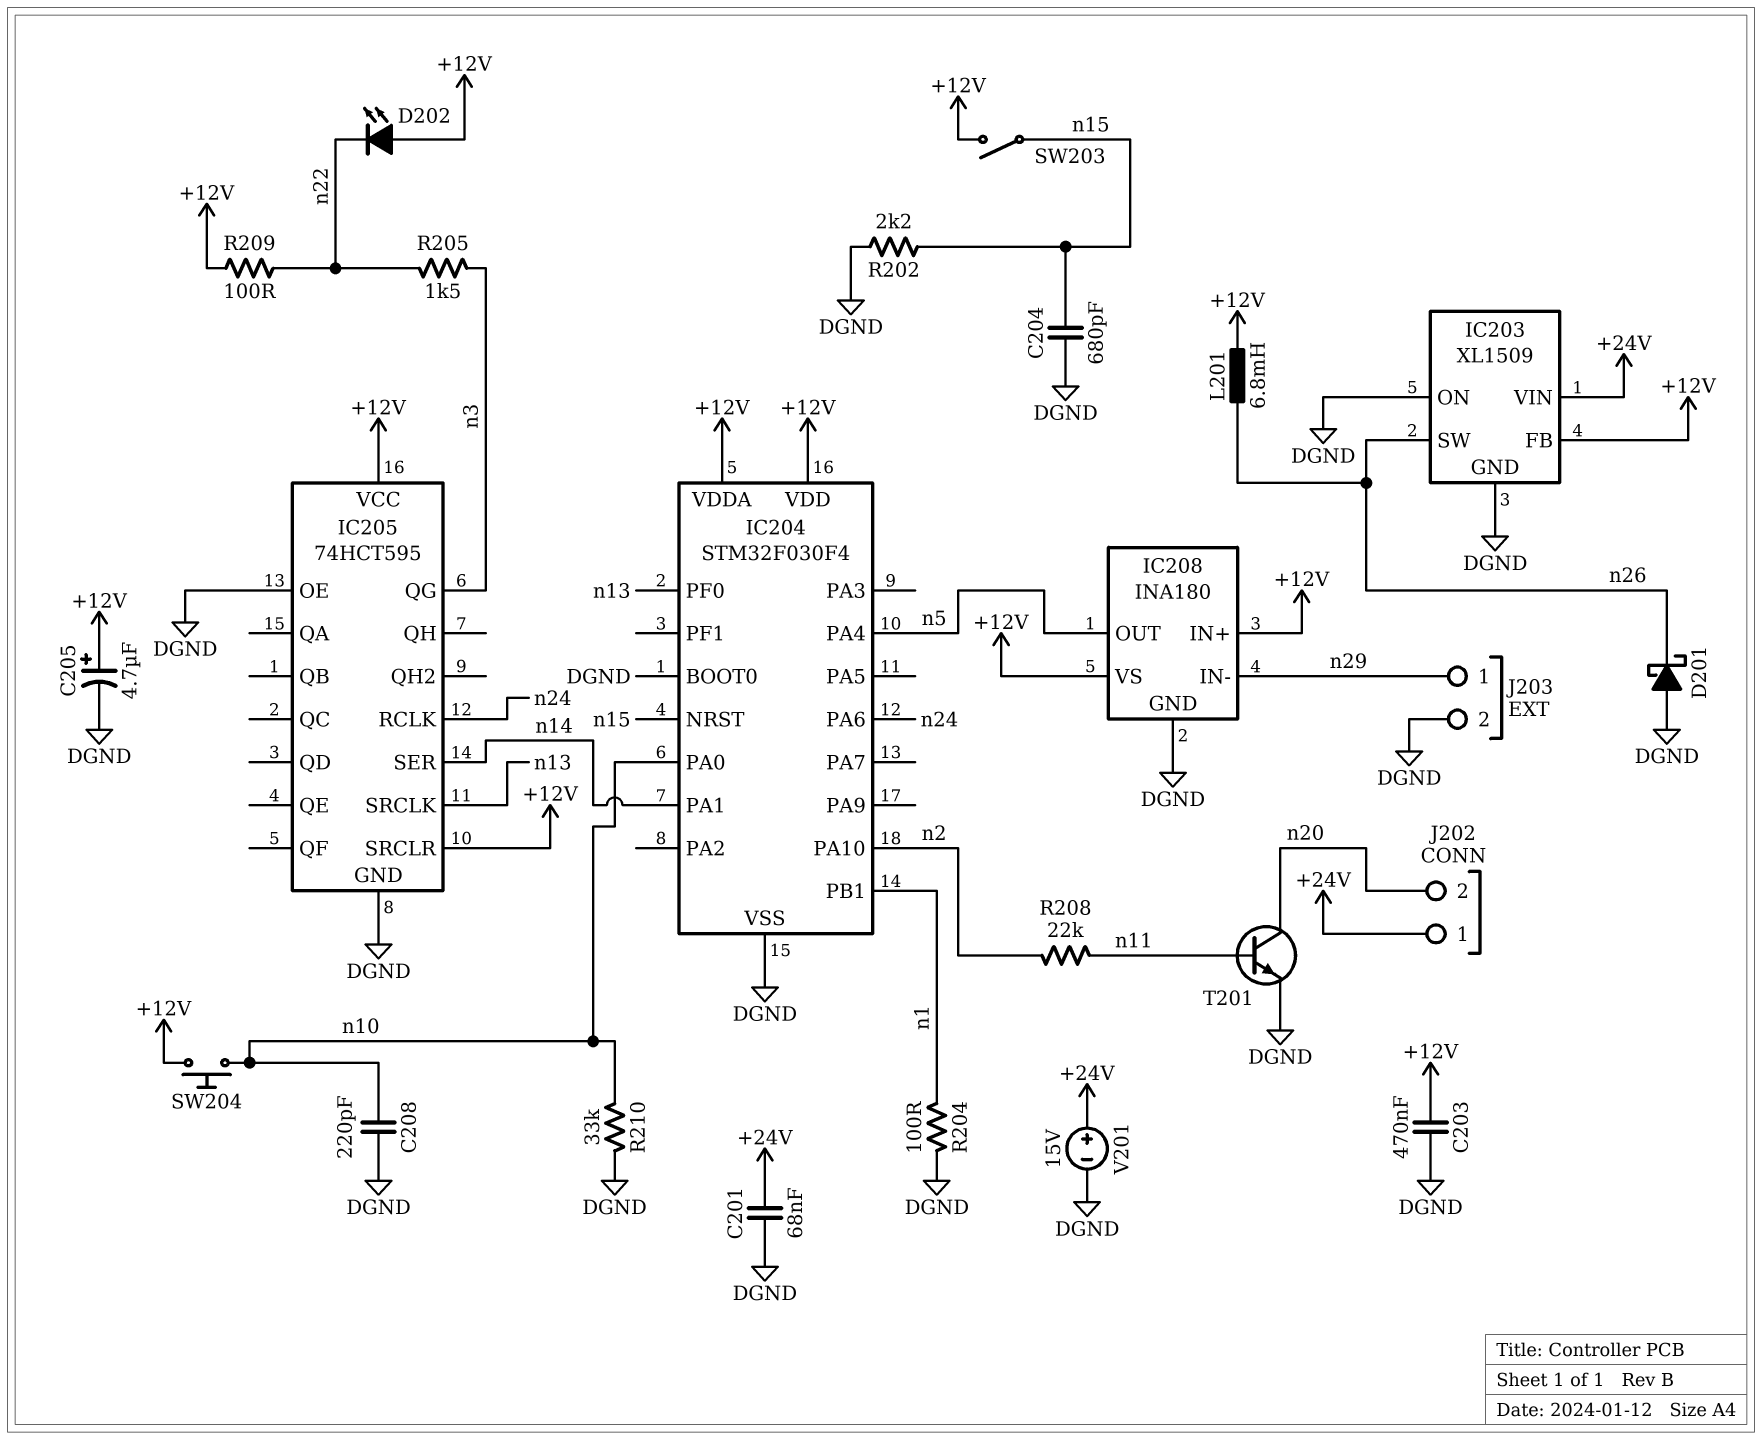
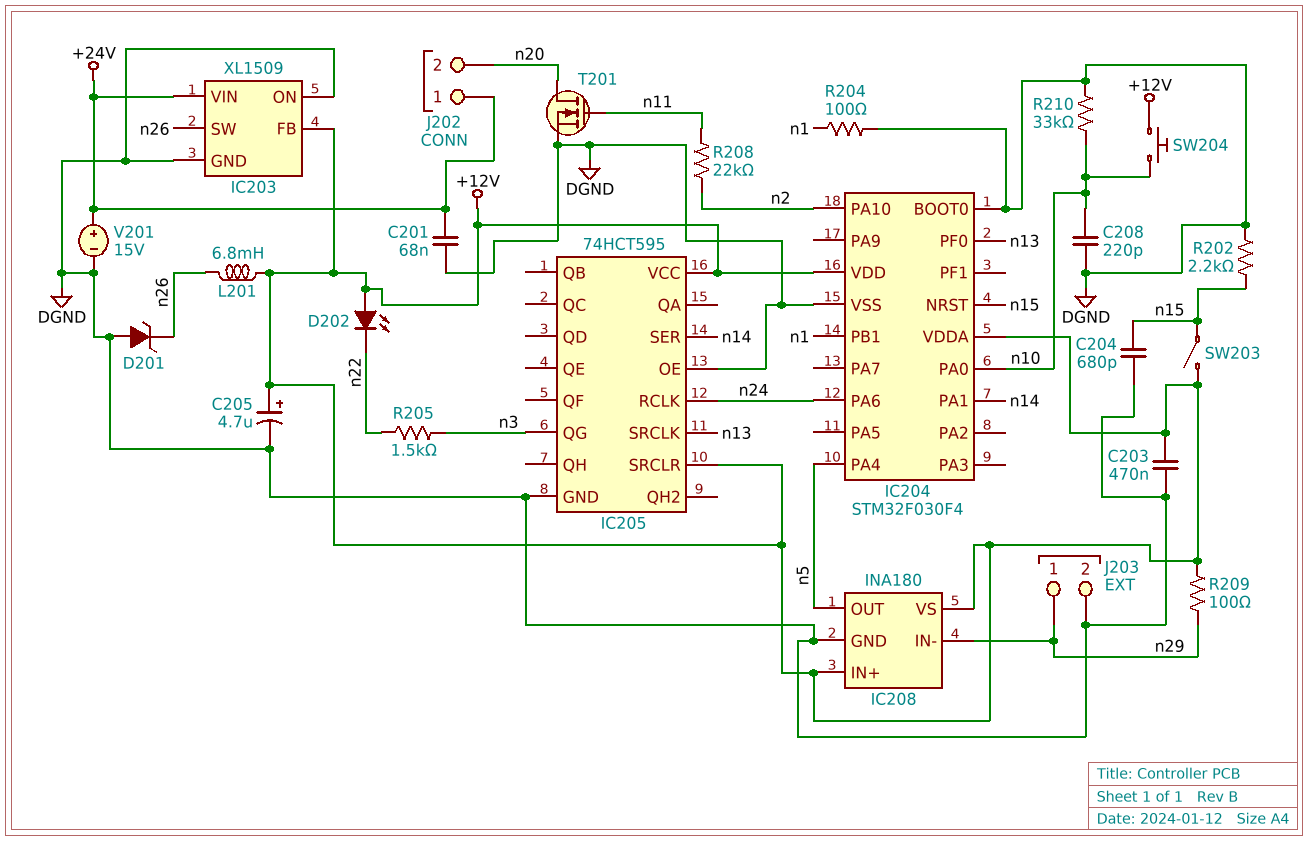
D201: schottky (A DGND, K n26) -> zener (A DGND, K n26)
R209: 100 (+12V, n22) -> 100 (+12V, n29)
T201: NPN (B n11, C n20, E DGND) -> NMOS (G n11, D n20, S DGND)

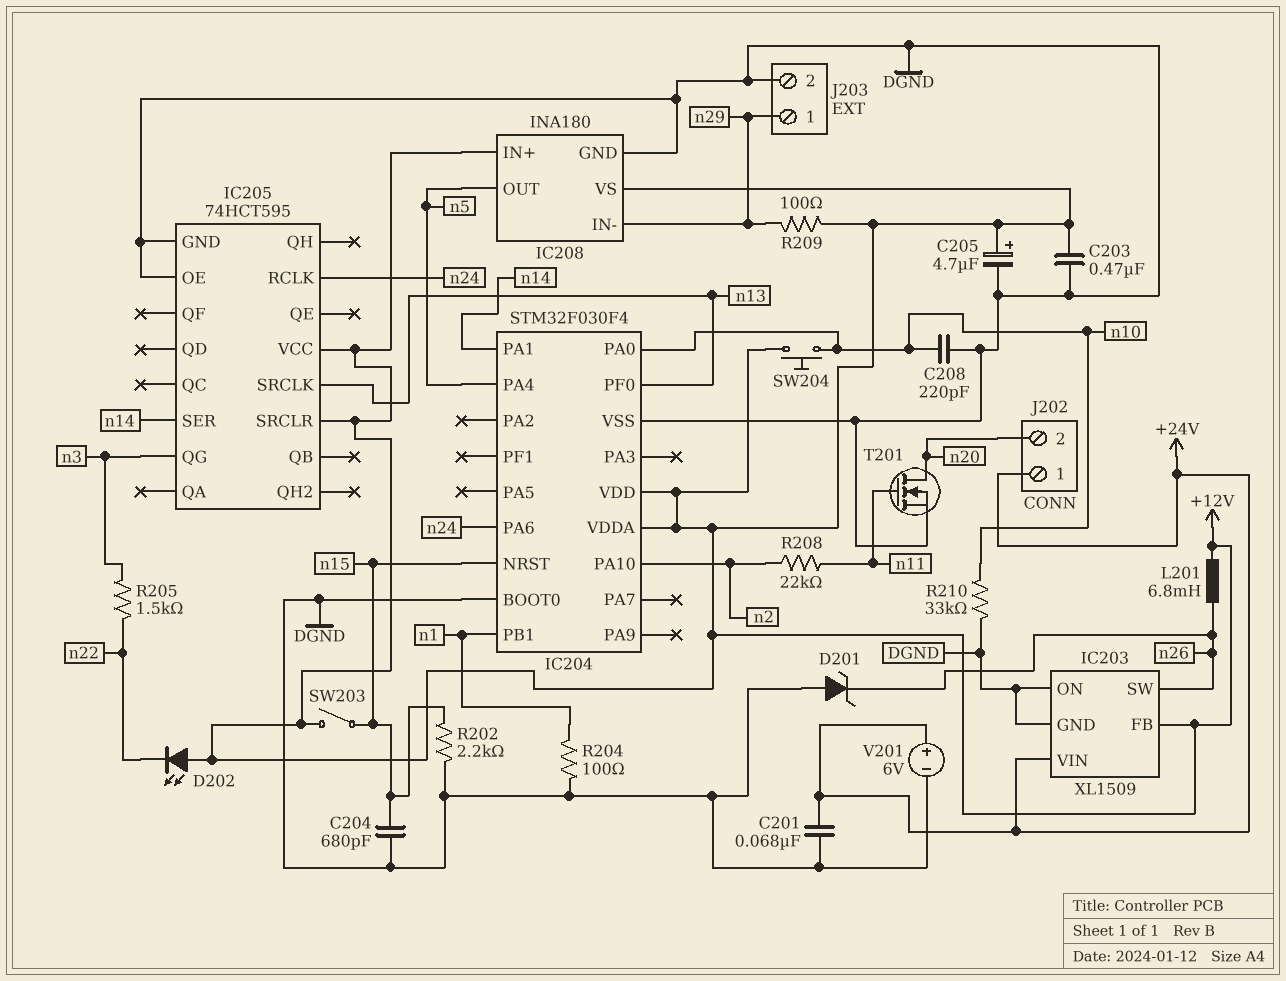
V201: 15V (plus +24V, minus DGND) -> 6V (plus +24V, minus DGND)

